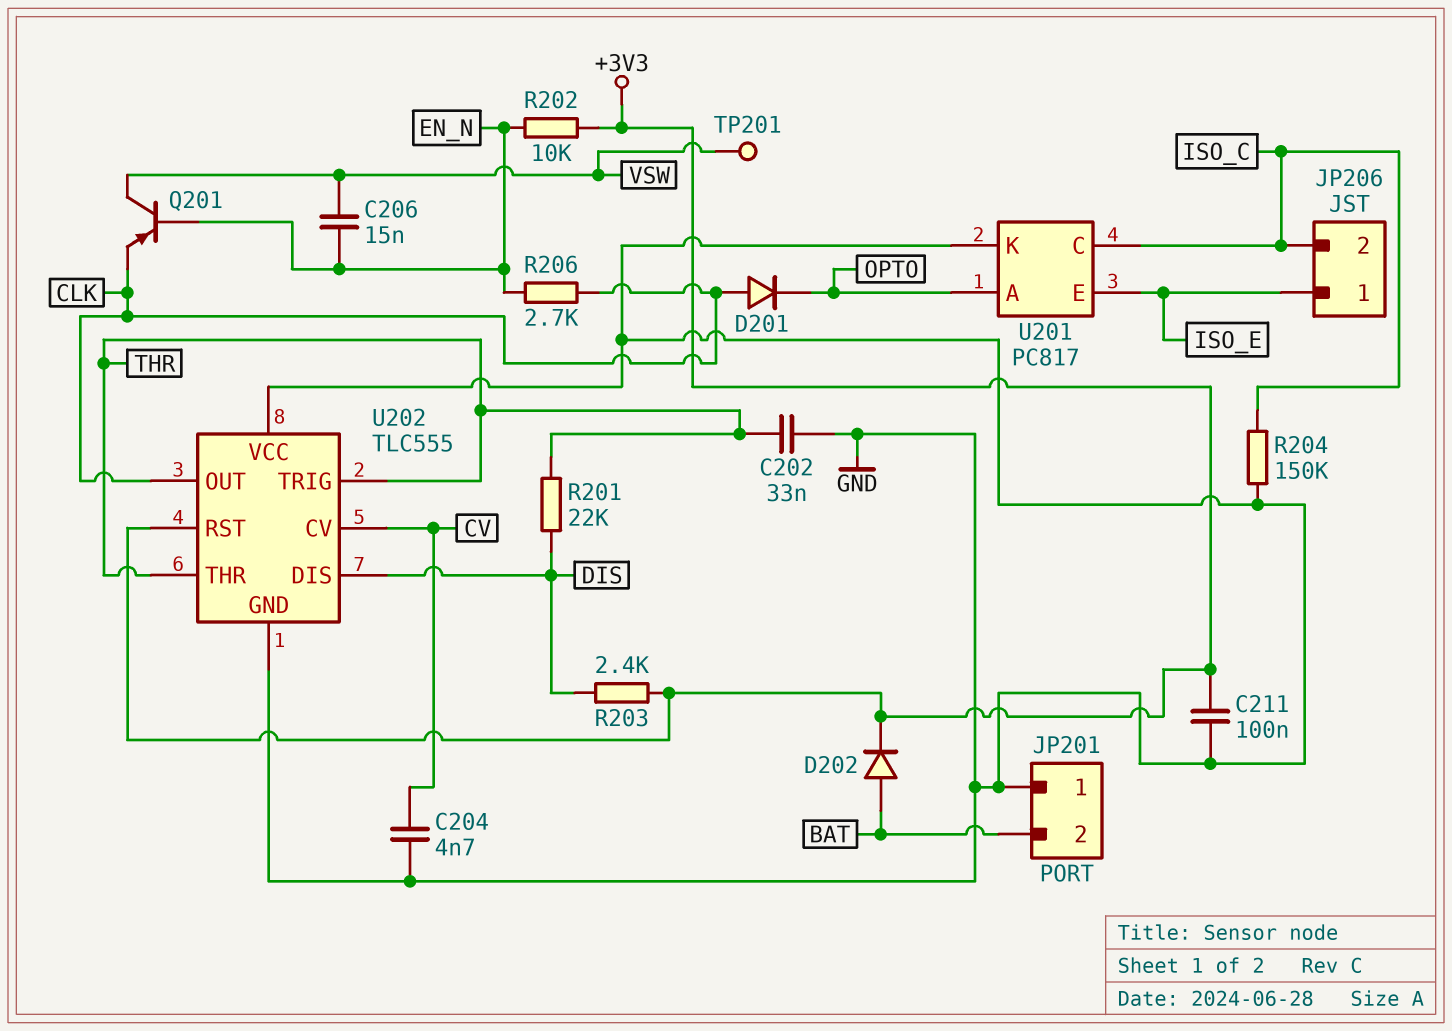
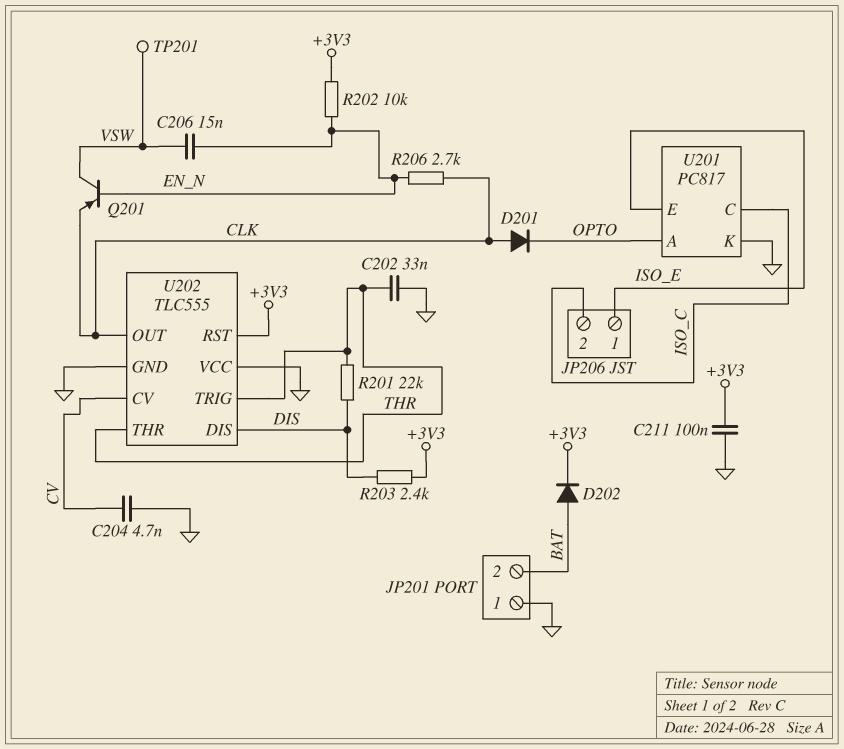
R204: 150k (GND, ISO_C) -> none

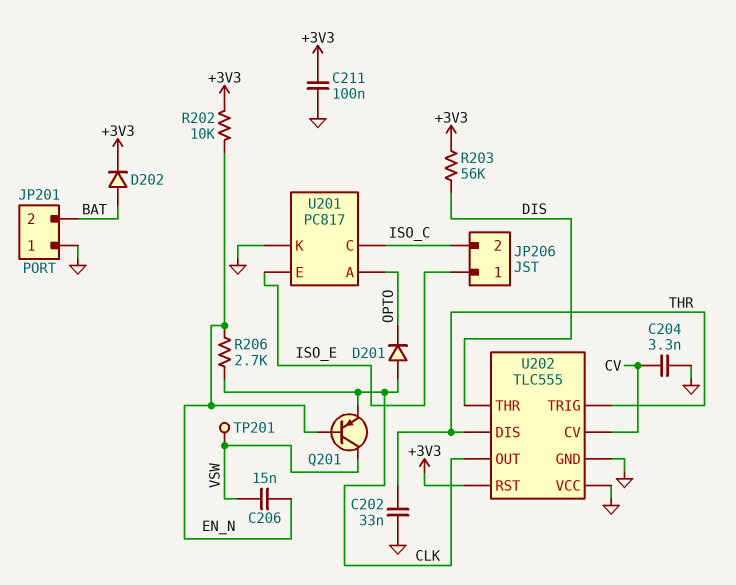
C204: 4.7nF (CV, GND) -> 3.3nF (CV, GND)
R201: 22k (DIS, THR) -> none
R203: 2.4k (+3V3, DIS) -> 56k (+3V3, DIS)
U202 pin DIS: DIS -> THR
U202 pin THR: THR -> DIS

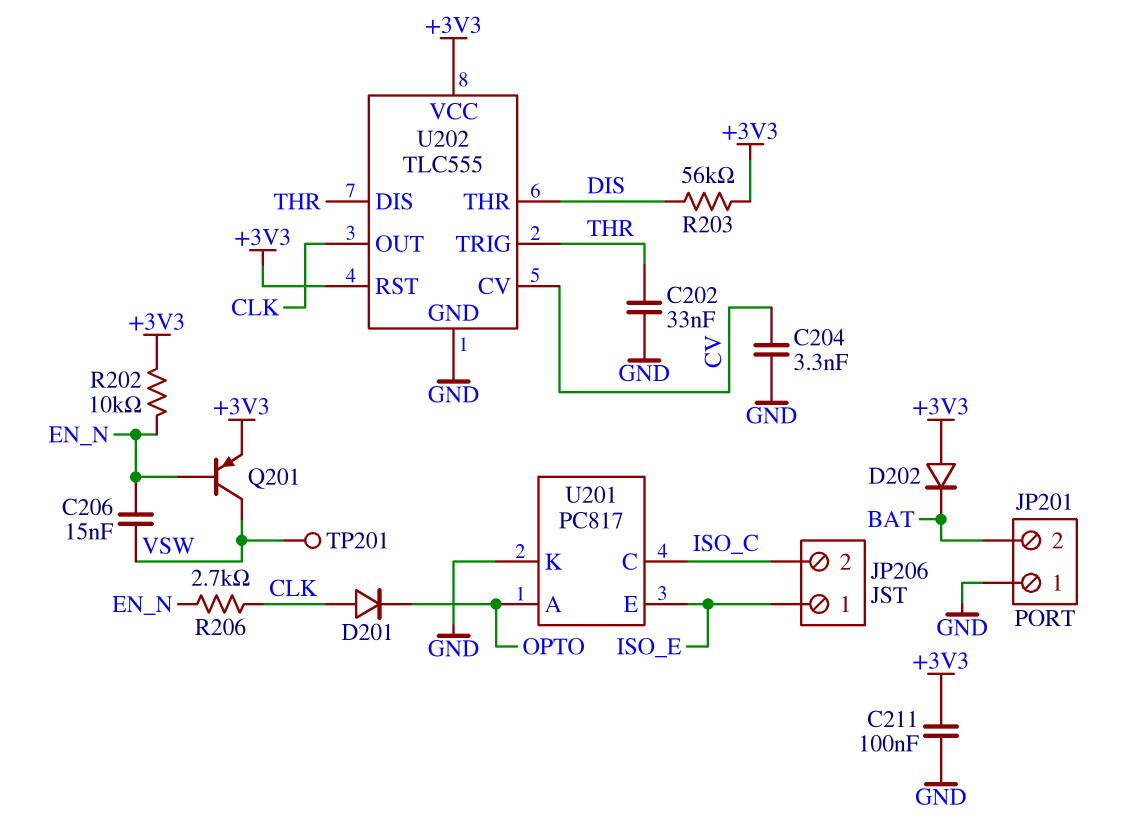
D202: diode (A BAT, K +3V3) -> diode (A +3V3, K BAT)
Q201: PNP (B EN_N, C VSW, E CLK) -> PNP (B EN_N, C VSW, E +3V3)
U202 pin VCC: GND -> +3V3

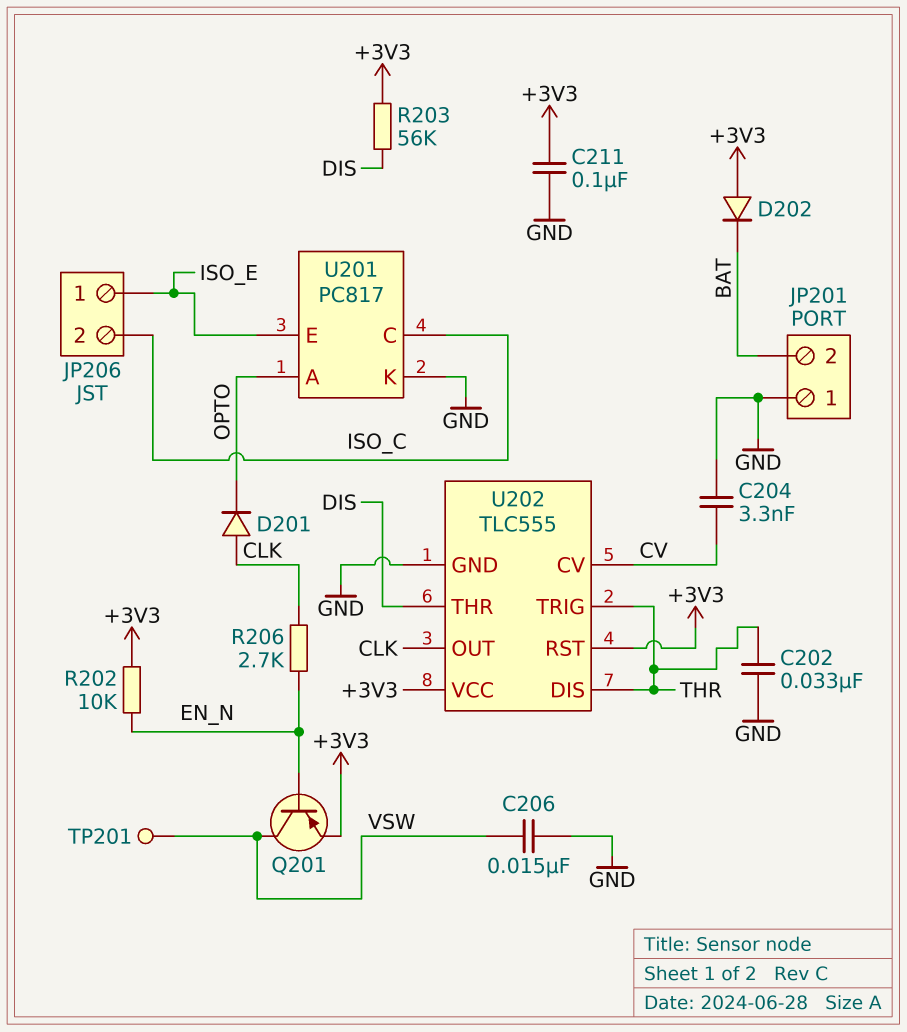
C206: 15nF (EN_N, VSW) -> 15nF (GND, VSW)

